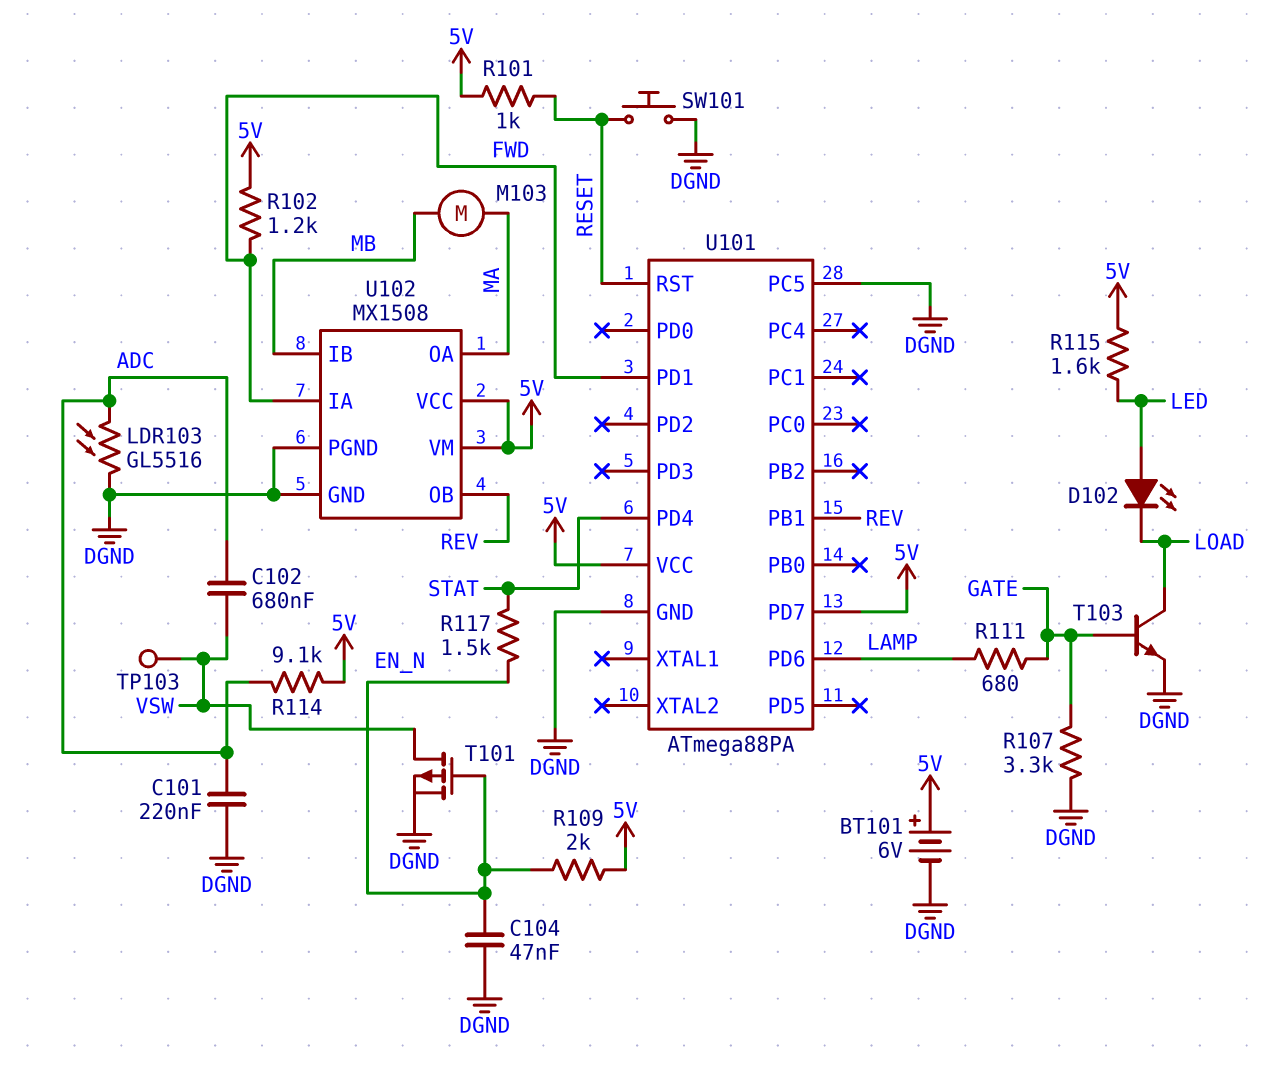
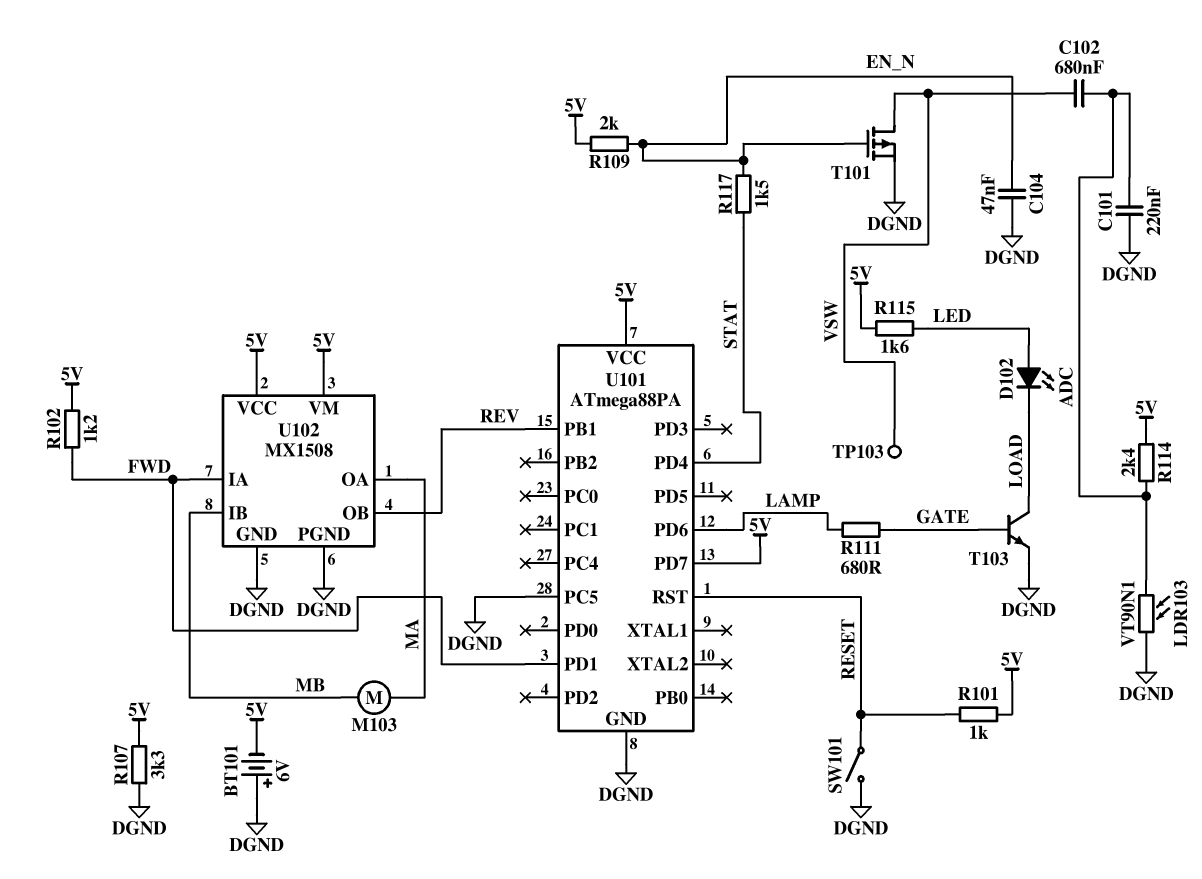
BT101: 6V (plus 5V, minus DGND) -> 6V (plus DGND, minus 5V)
LDR103: GL5516 (ADC, DGND) -> VT90N1 (ADC, DGND)
R107: 3.3k (DGND, GATE) -> 3.3k (5V, DGND)
R114: 9.1k (5V, ADC) -> 2.4k (5V, ADC)
SW101: button (DGND, RESET) -> switch (DGND, RESET)

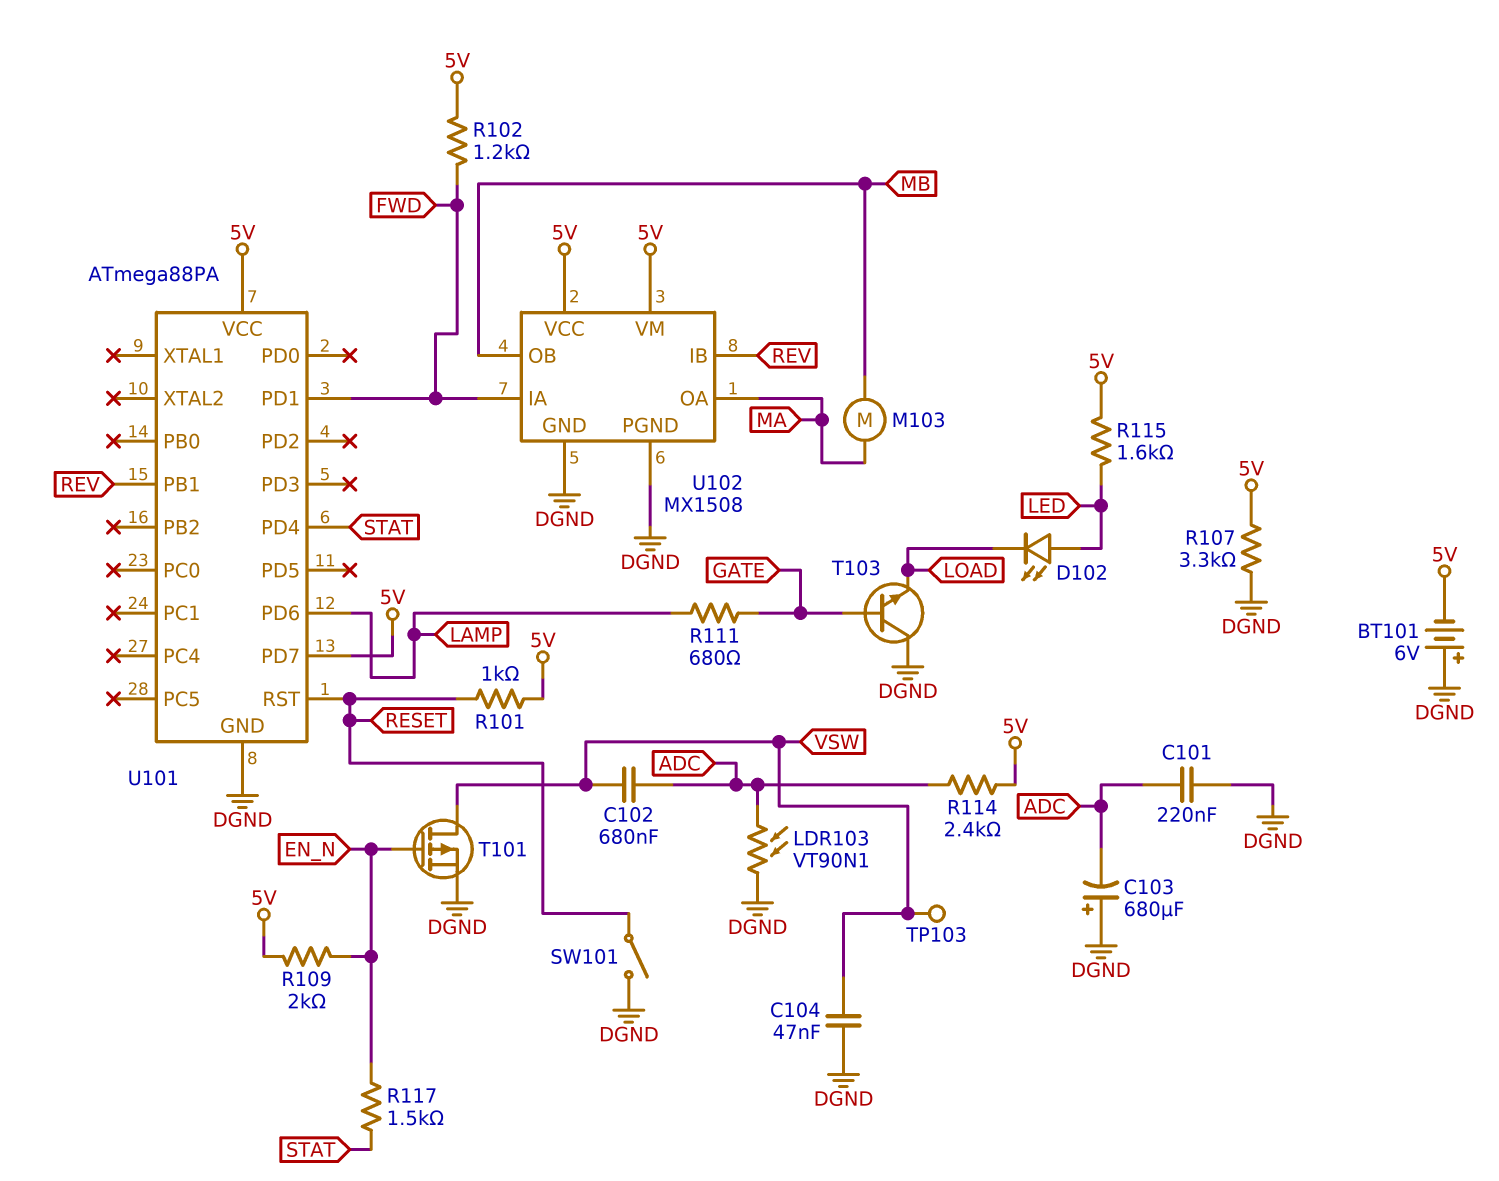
C103: none -> 680uF (plus DGND, minus ADC)
C104: 47nF (DGND, EN_N) -> 47nF (DGND, VSW)
T103: NPN (B GATE, C LOAD, E DGND) -> NPN (B GATE, C DGND, E LOAD)
U101 pin PC5: DGND -> none
U102 pin IB: MB -> REV
U102 pin OB: REV -> MB

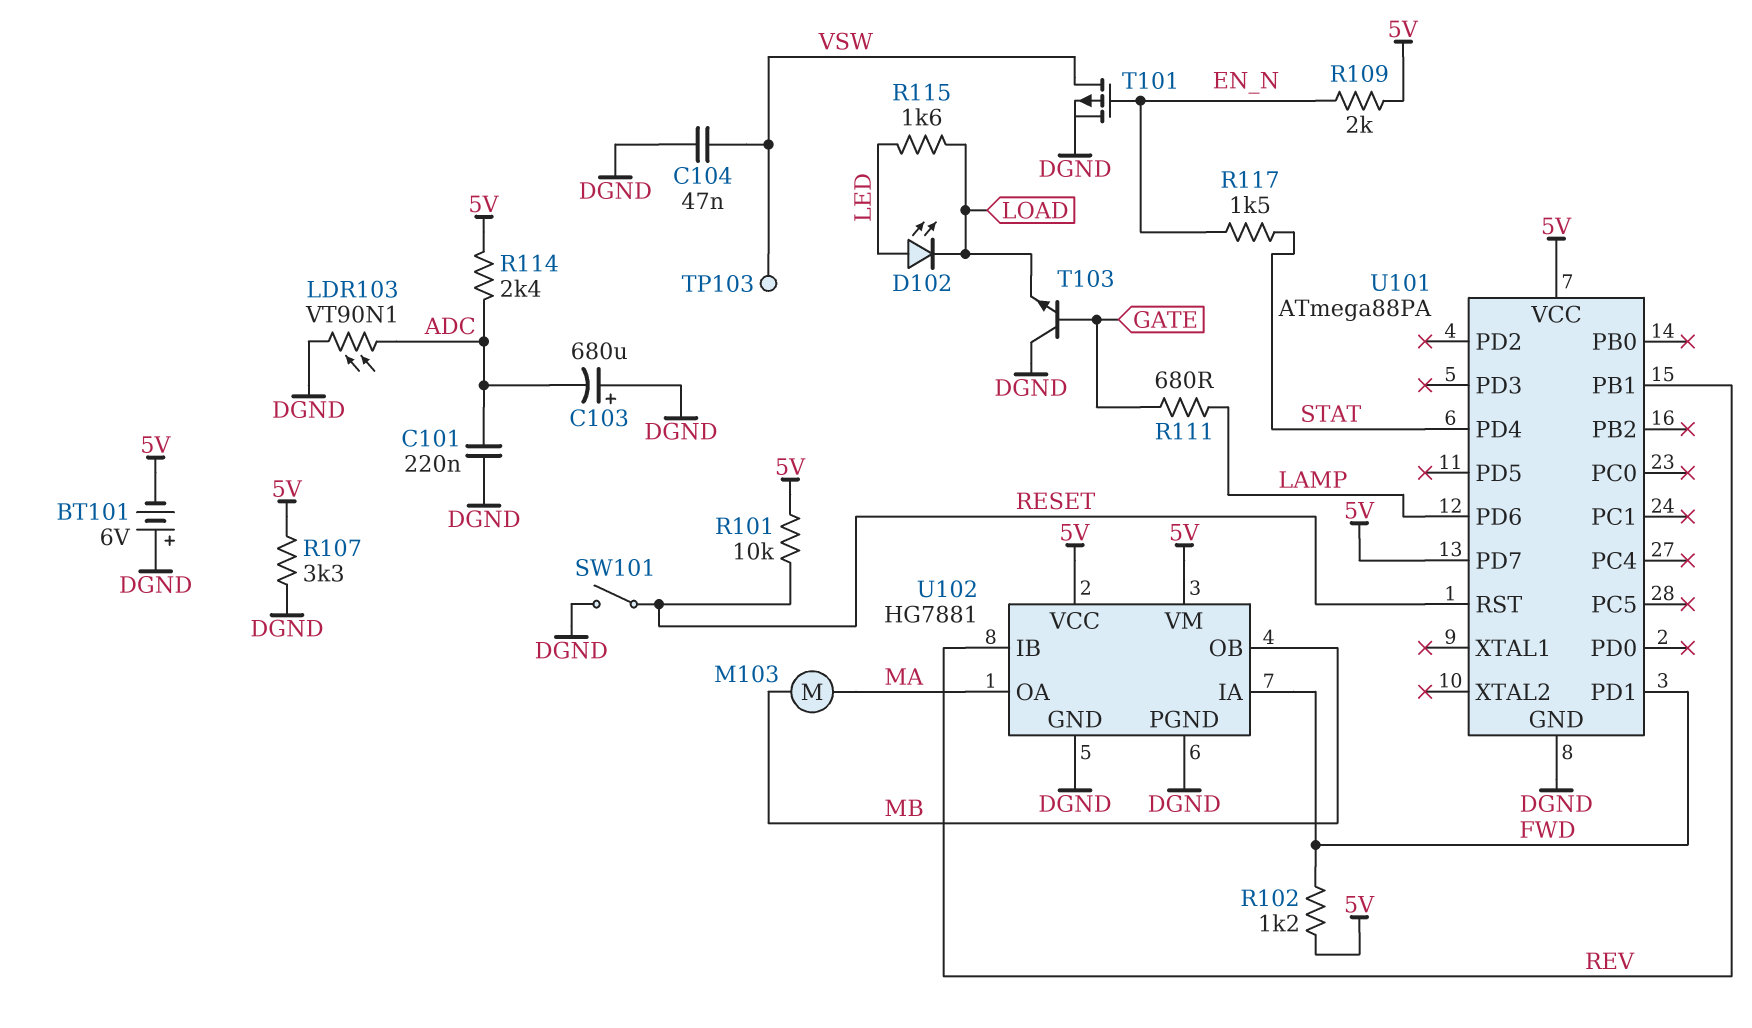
C102: 680nF (ADC, VSW) -> none
R101: 1k (5V, RESET) -> 10k (5V, RESET)
R115: 1.6k (5V, LED) -> 1.6k (LED, LOAD)
U102: MX1508 -> HG7881

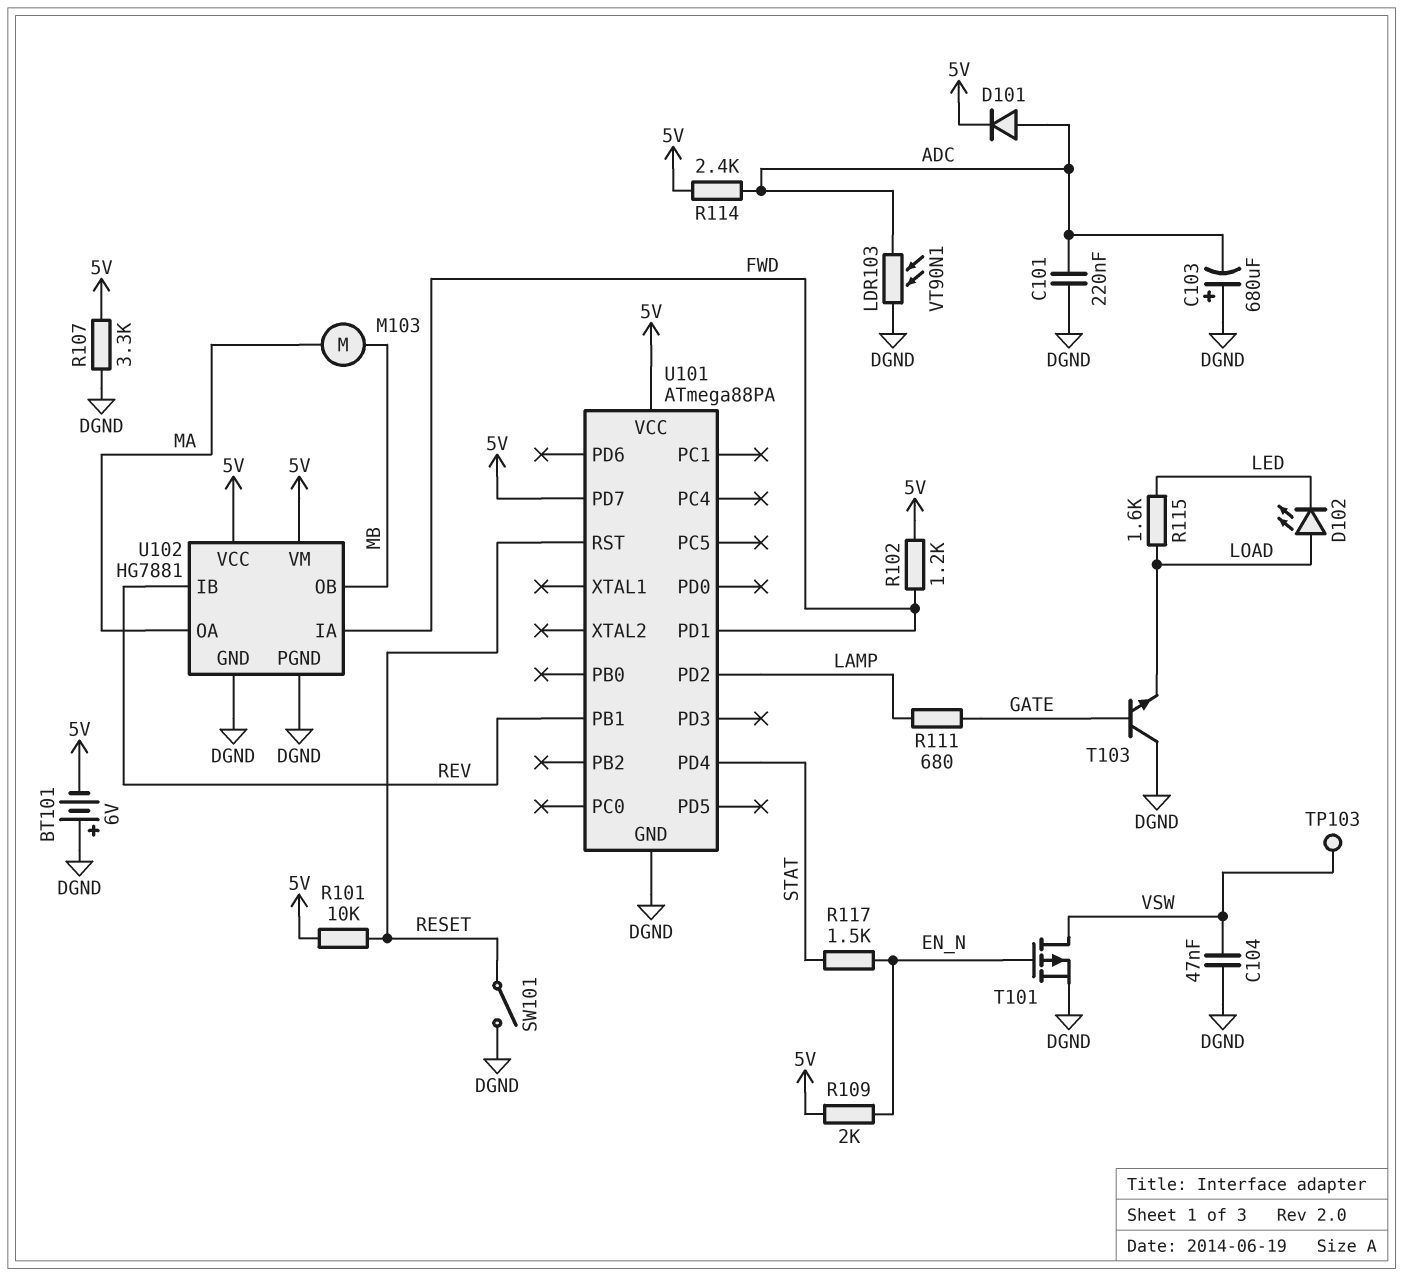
D101: none -> diode (A ADC, K 5V)
D102: LED (A LED, K LOAD) -> LED (A LOAD, K LED)
U101 pin PD2: none -> LAMP
U101 pin PD6: LAMP -> none

